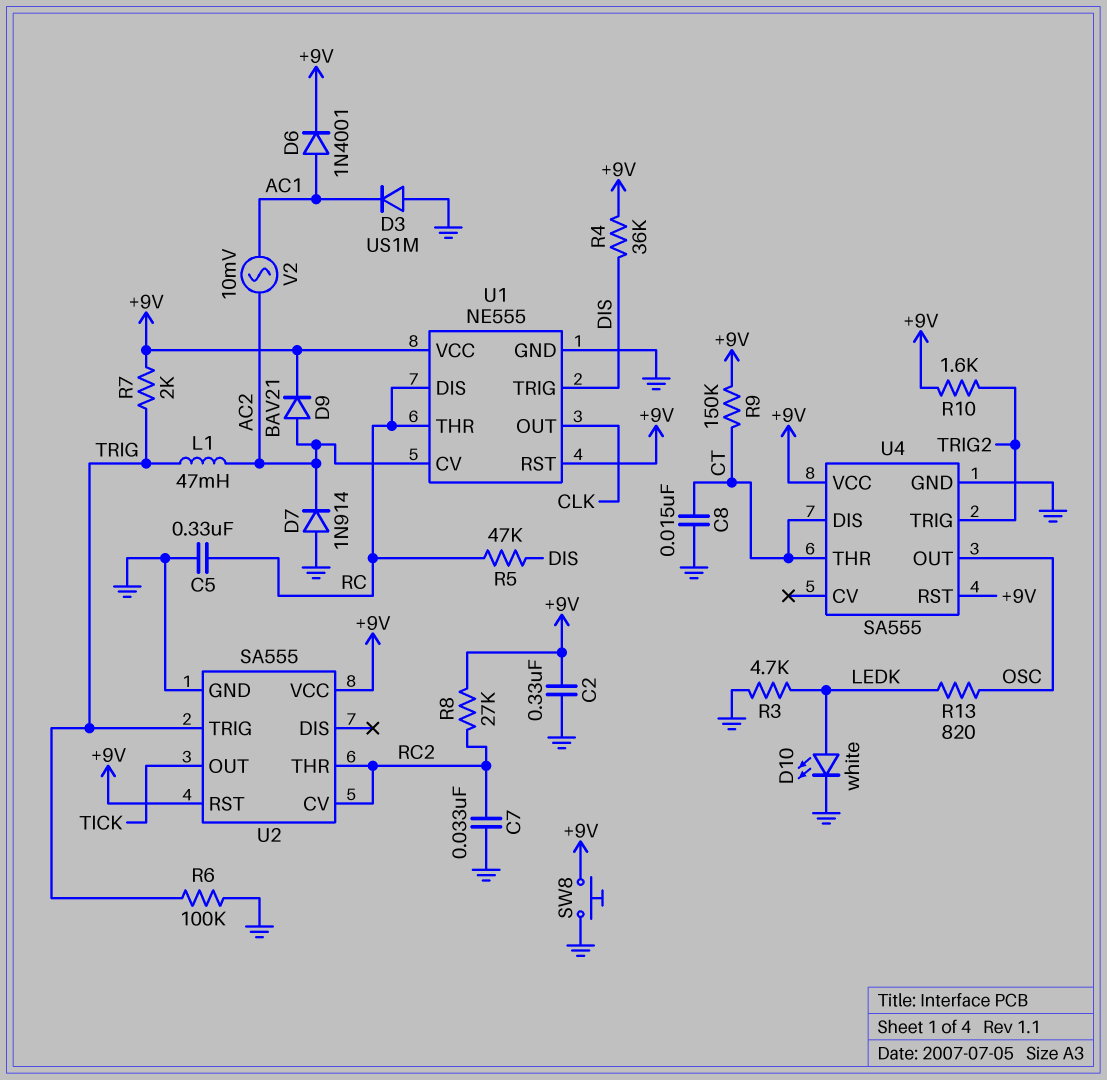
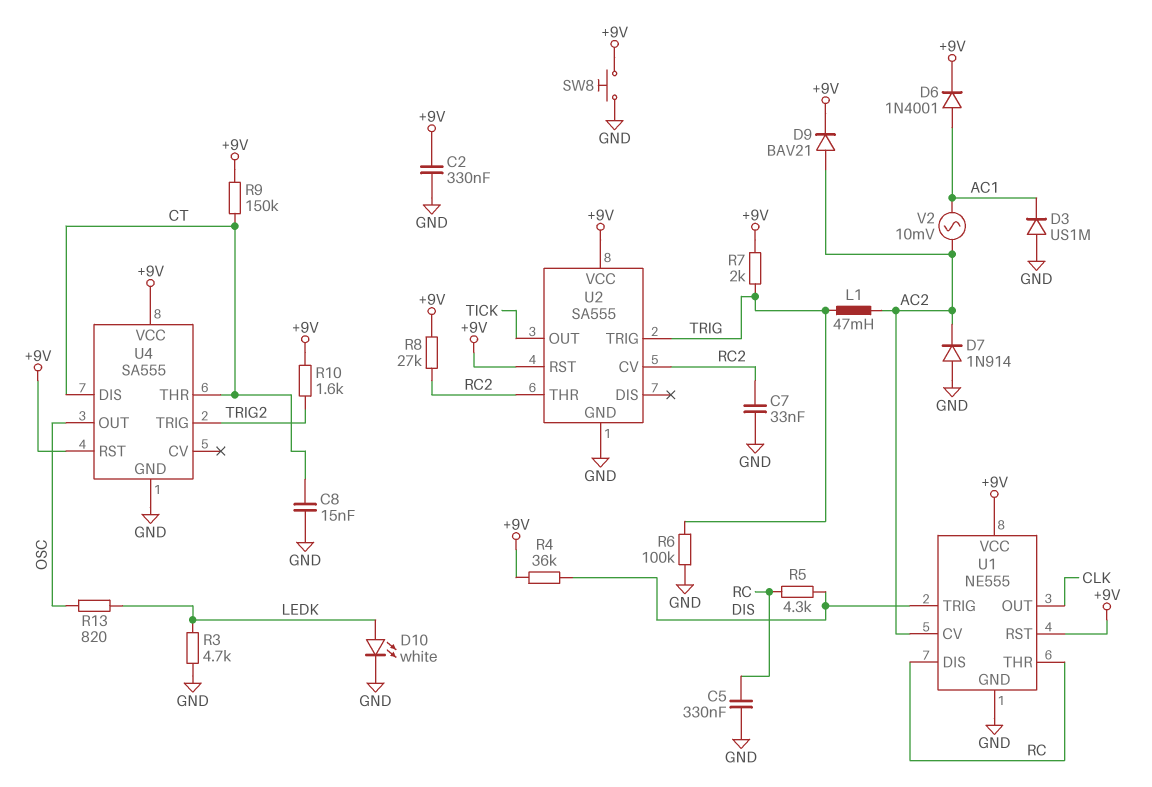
R5: 47k (DIS, RC) -> 4.3k (DIS, RC)

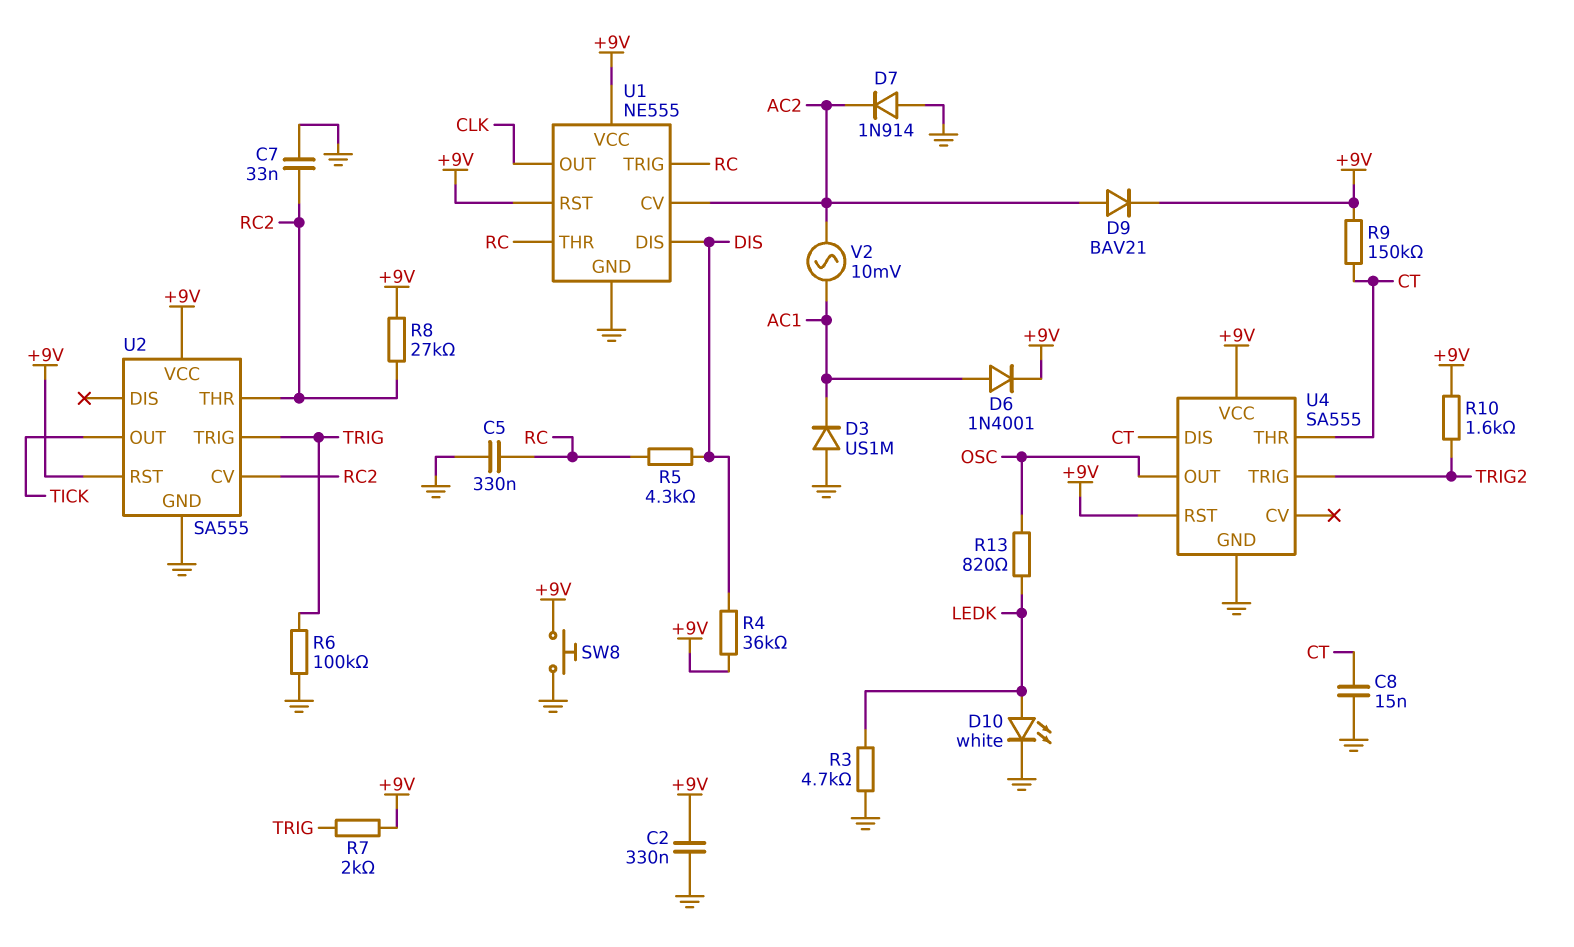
L1: 47mH (AC2, TRIG) -> none
U1 pin DIS: RC -> DIS
U1 pin TRIG: DIS -> RC

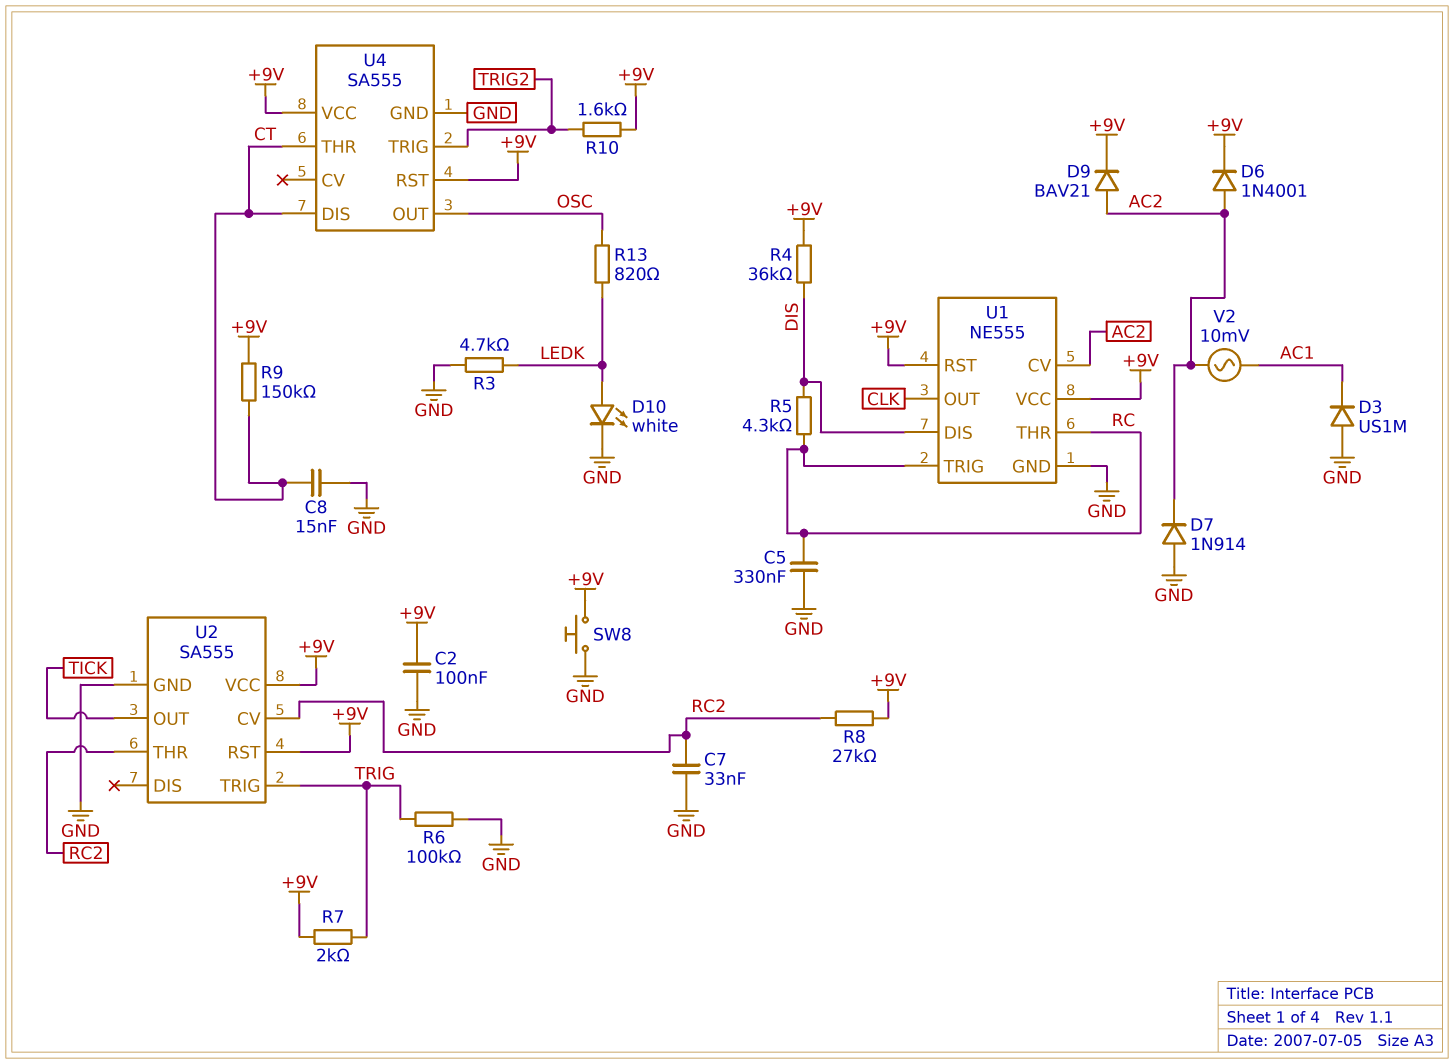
C2: 330nF (+9V, GND) -> 100nF (+9V, GND)
D6: diode 1N4001 (A AC1, K +9V) -> diode 1N4001 (A AC2, K +9V)

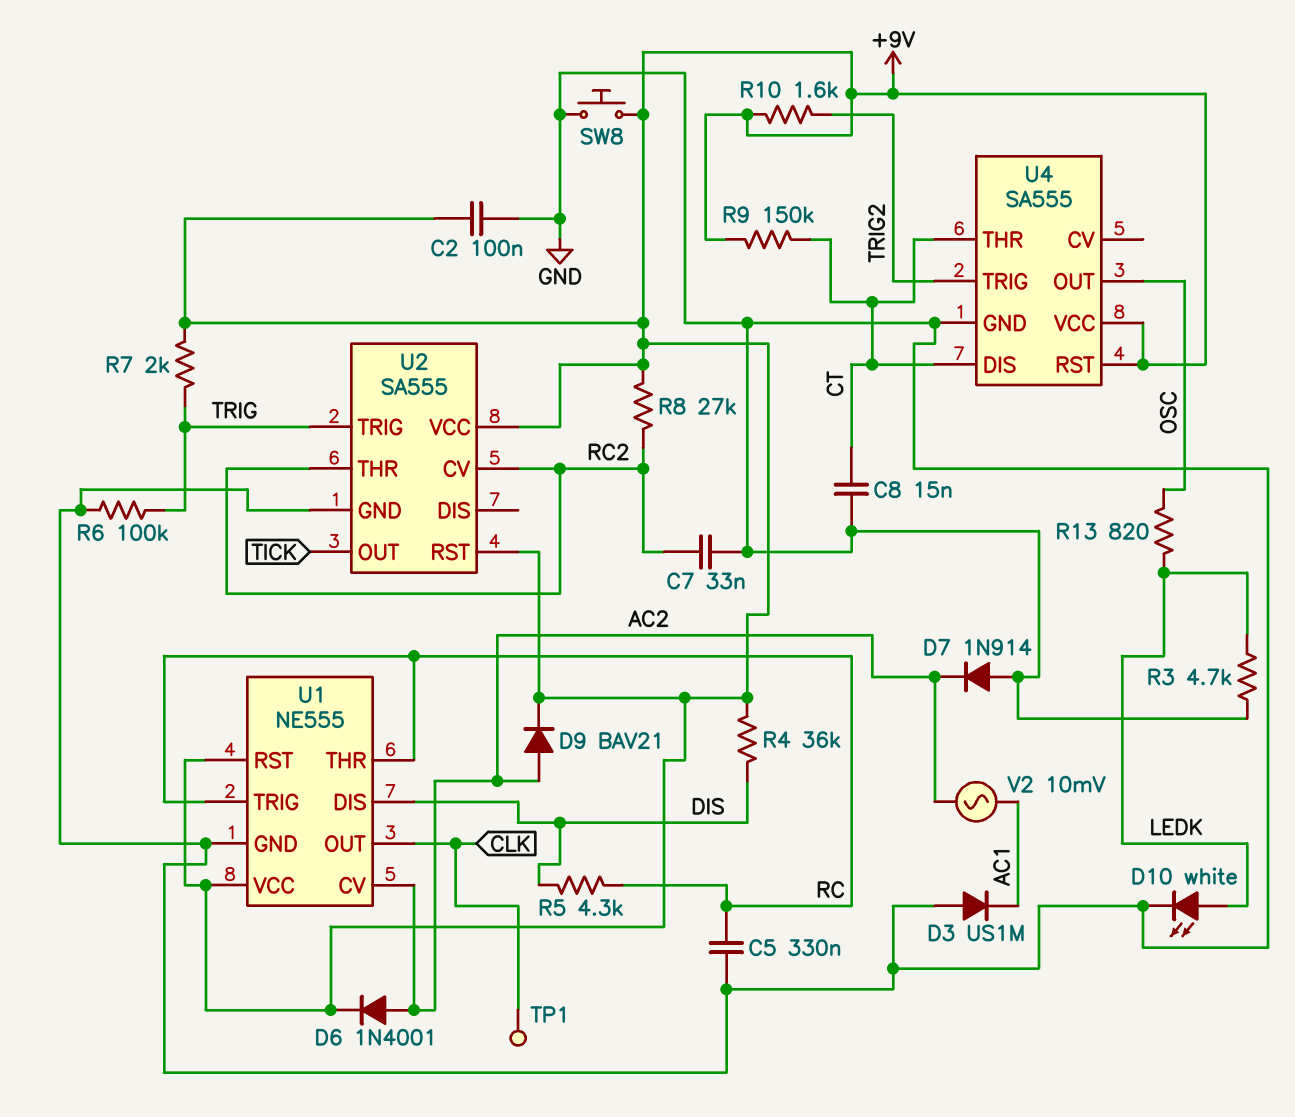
TP1: none -> test point (CLK)

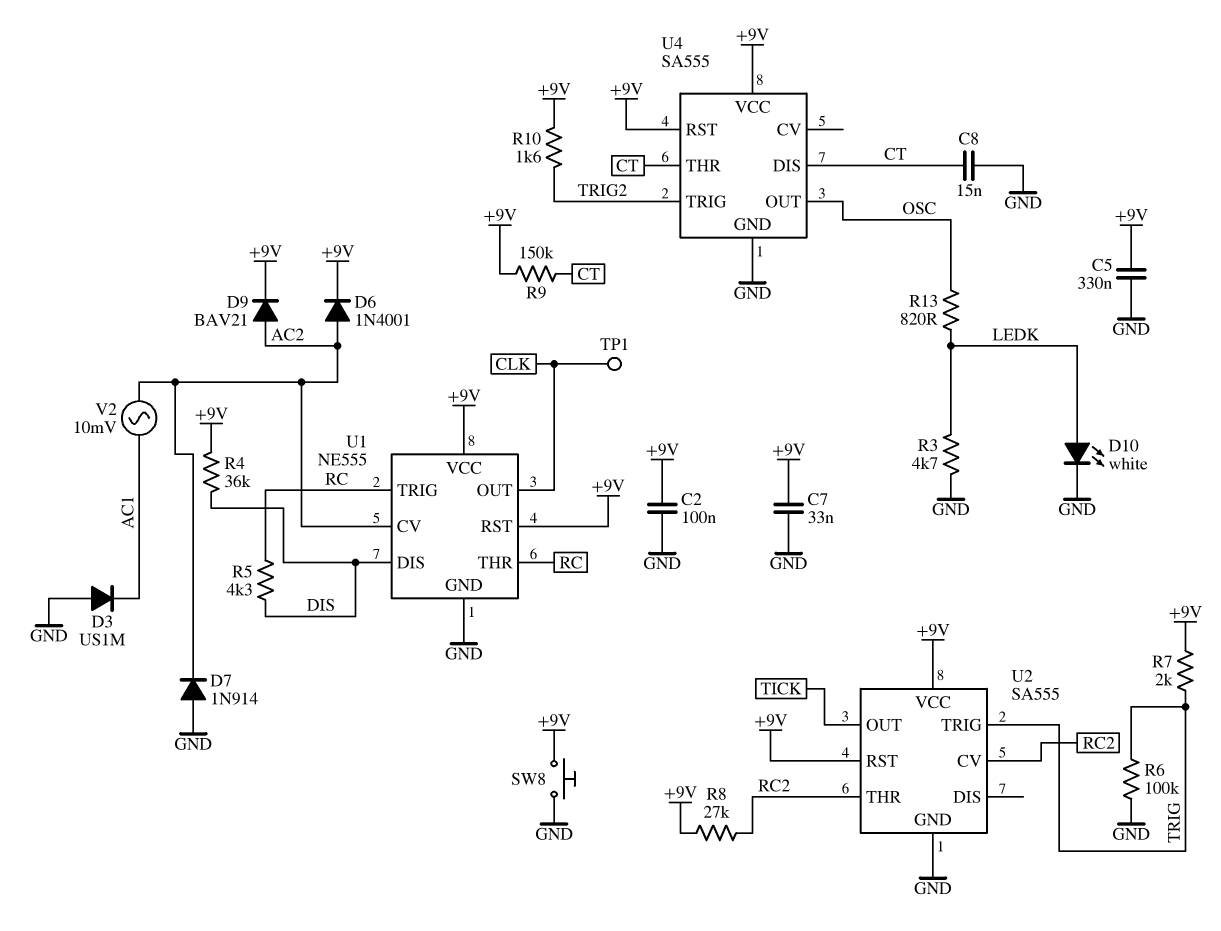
C5: 330nF (GND, RC) -> 330nF (+9V, GND)
C7: 33nF (GND, RC2) -> 33nF (+9V, GND)

